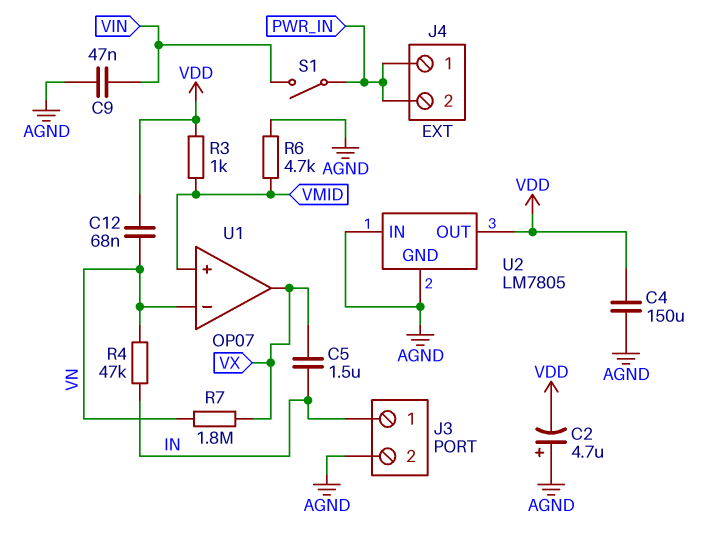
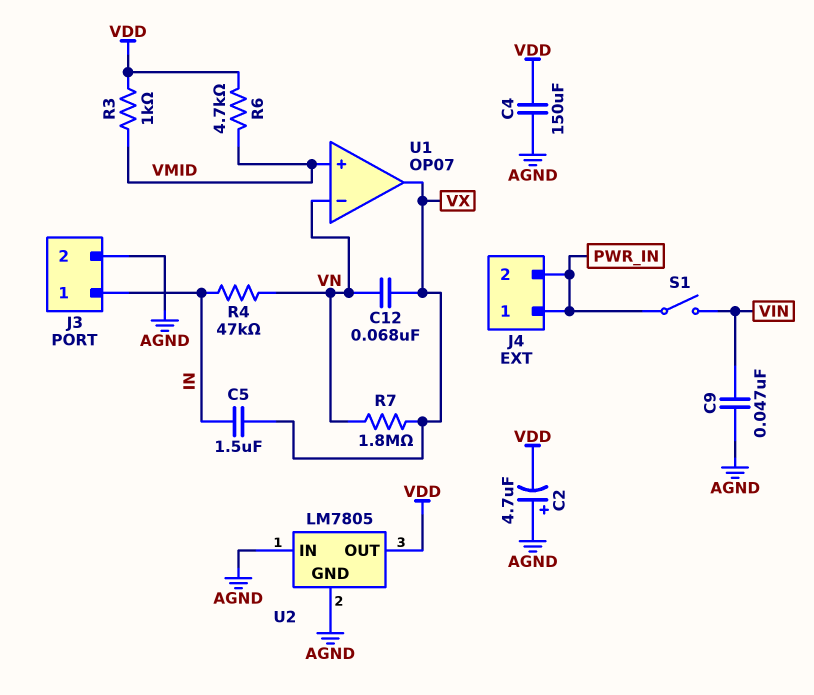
C12: 68nF (VDD, VN) -> 68nF (VN, VX)
R6: 4.7k (AGND, VMID) -> 4.7k (VDD, VMID)

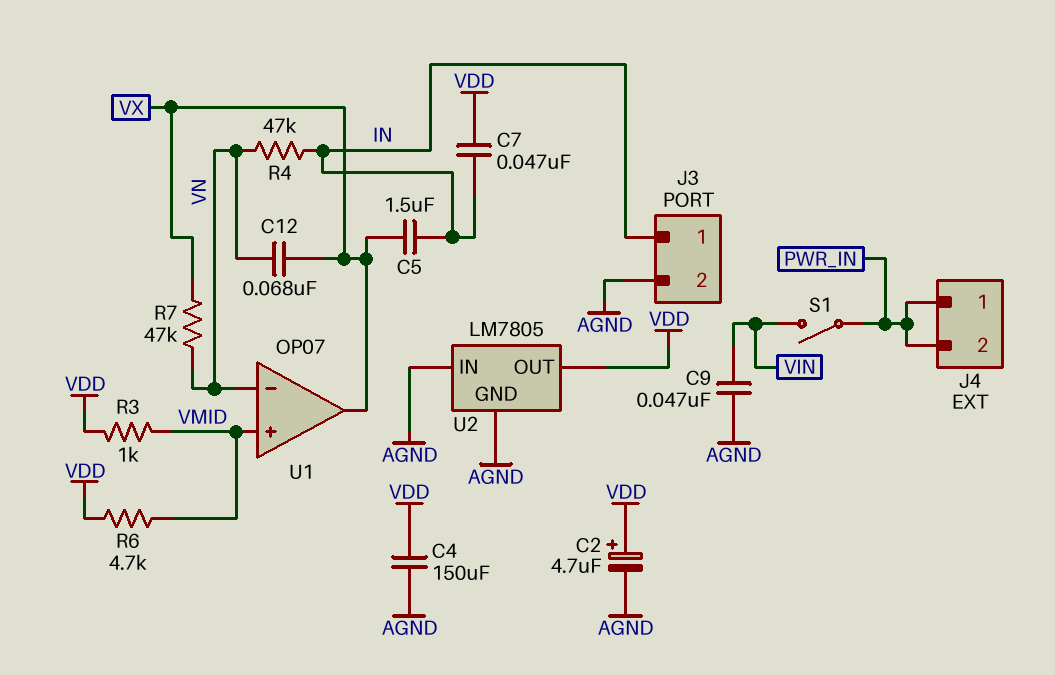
C2: 4.7uF (plus AGND, minus VDD) -> 4.7uF (plus VDD, minus AGND)
C7: none -> 47nF (IN, VDD)
R7: 1.8M (VN, VX) -> 47k (VN, VX)

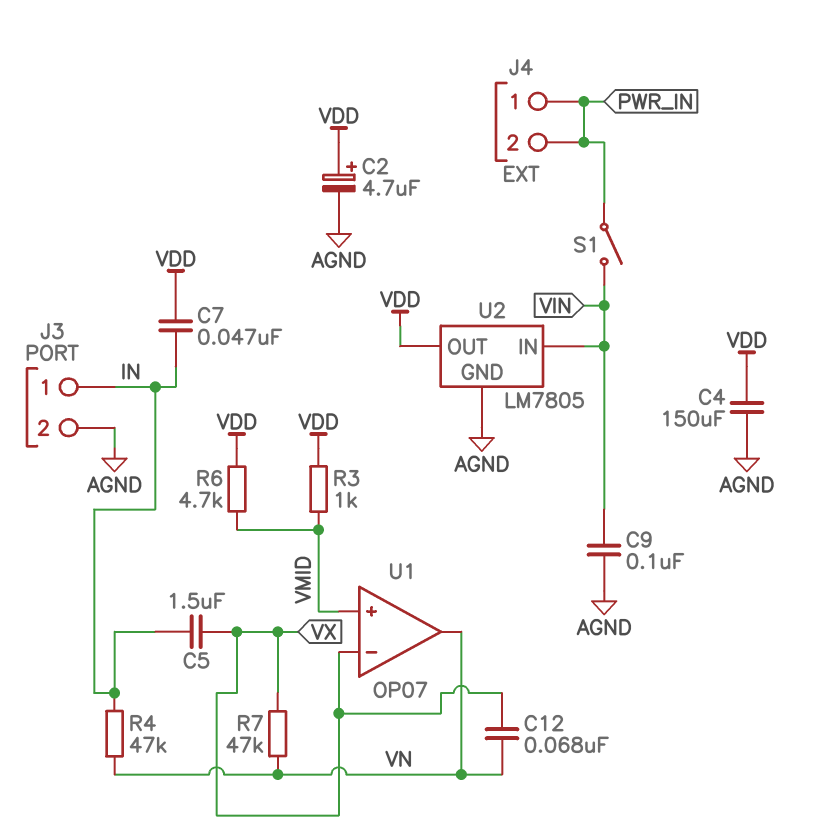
C9: 47nF (AGND, VIN) -> 100nF (AGND, VIN)
U1 pin in-: VN -> VX
U1 pin out: VX -> VN
U2 pin IN: AGND -> VIN

